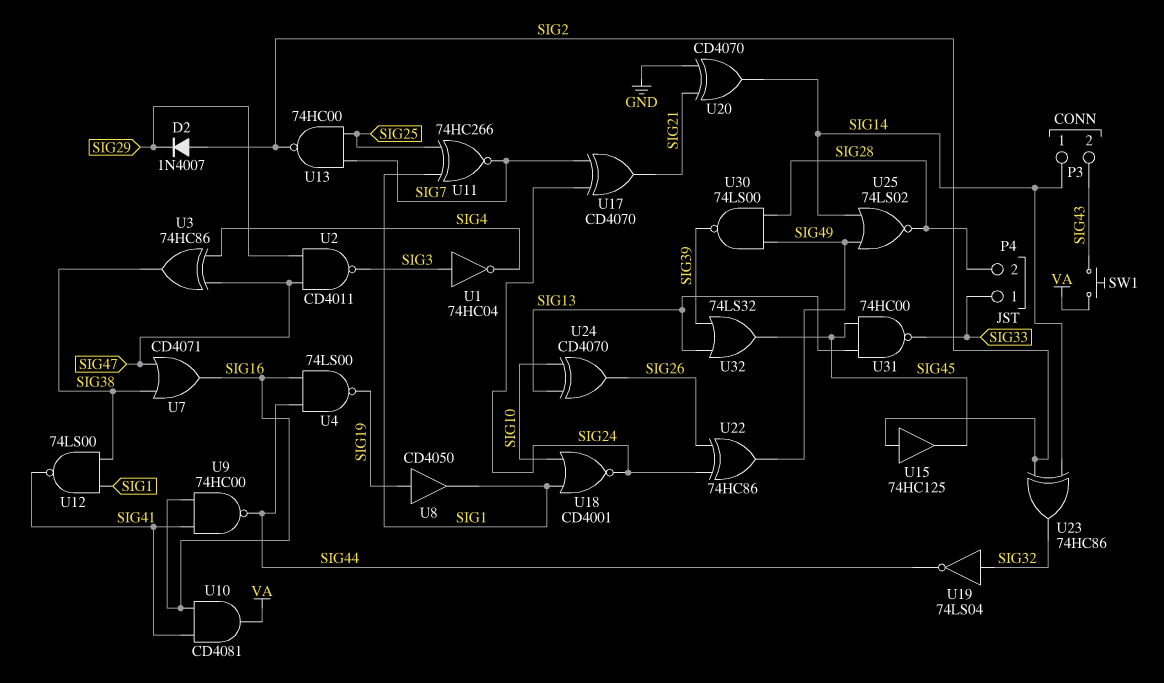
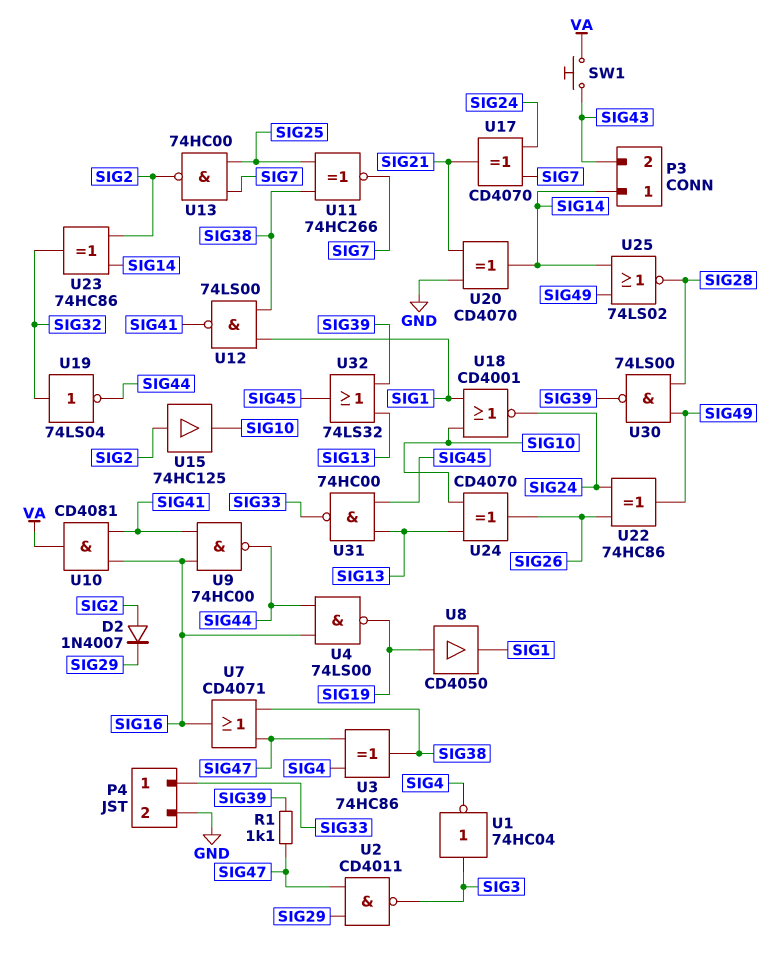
P4 pin 2: SIG28 -> GND
R1: none -> 1.1k (SIG39, SIG47)
U11: XNOR 74HC266 (in SIG1, in SIG25, out SIG7) -> XNOR 74HC266 (in SIG25, in SIG38, out SIG7)
U15: buffer 74HC125 (in SIG2, out SIG45) -> buffer 74HC125 (in SIG2, out SIG10)

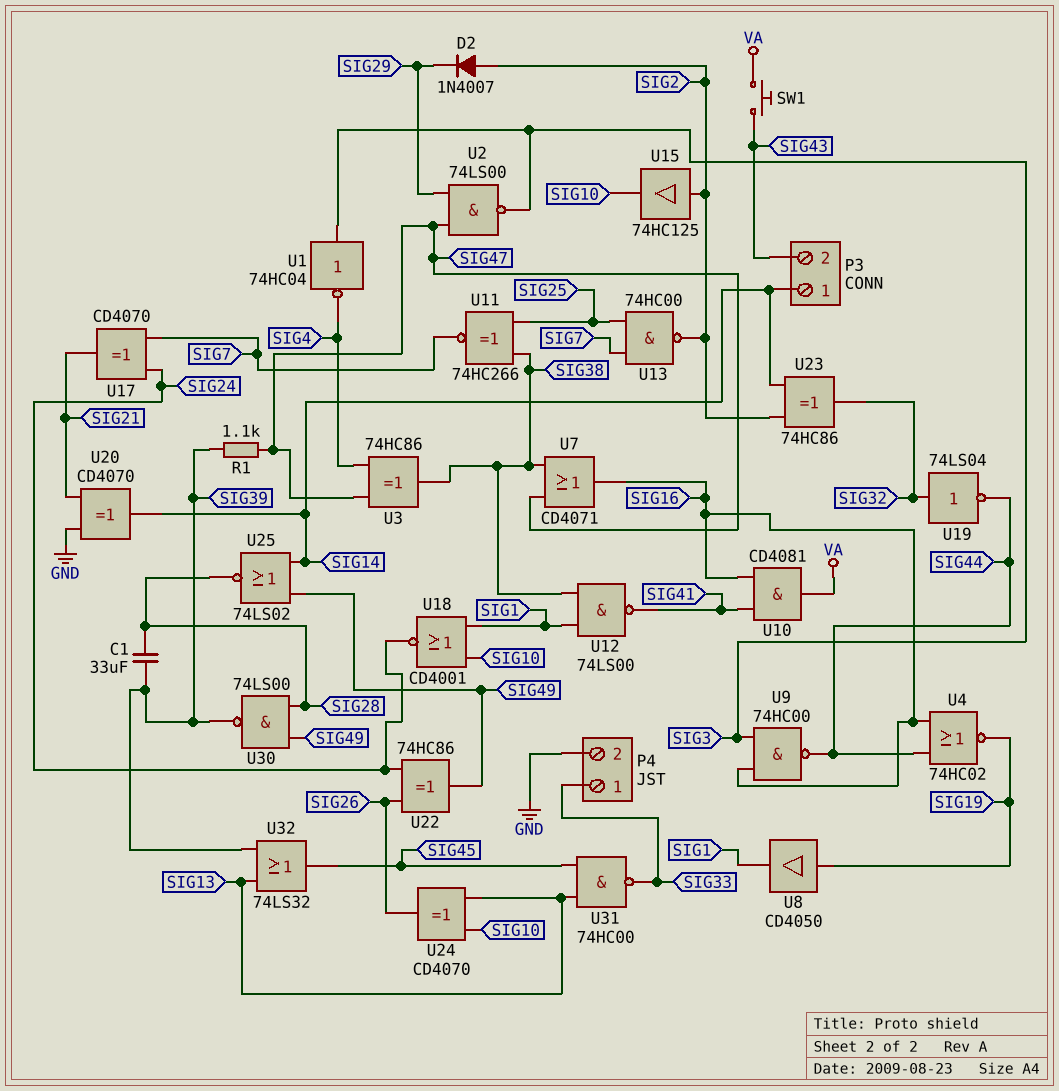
C1: none -> 33uF (SIG28, SIG39)
U2: NAND CD4011 (in SIG29, in SIG47, out SIG3) -> NAND 74LS00 (in SIG29, in SIG47, out SIG3)
U4: NAND 74LS00 (in SIG16, in SIG44, out SIG19) -> NOR 74HC02 (in SIG16, in SIG44, out SIG19)
U9: NAND 74HC00 (in SIG16, in SIG41, out SIG44) -> NAND 74HC00 (in SIG3, in SIG16, out SIG44)

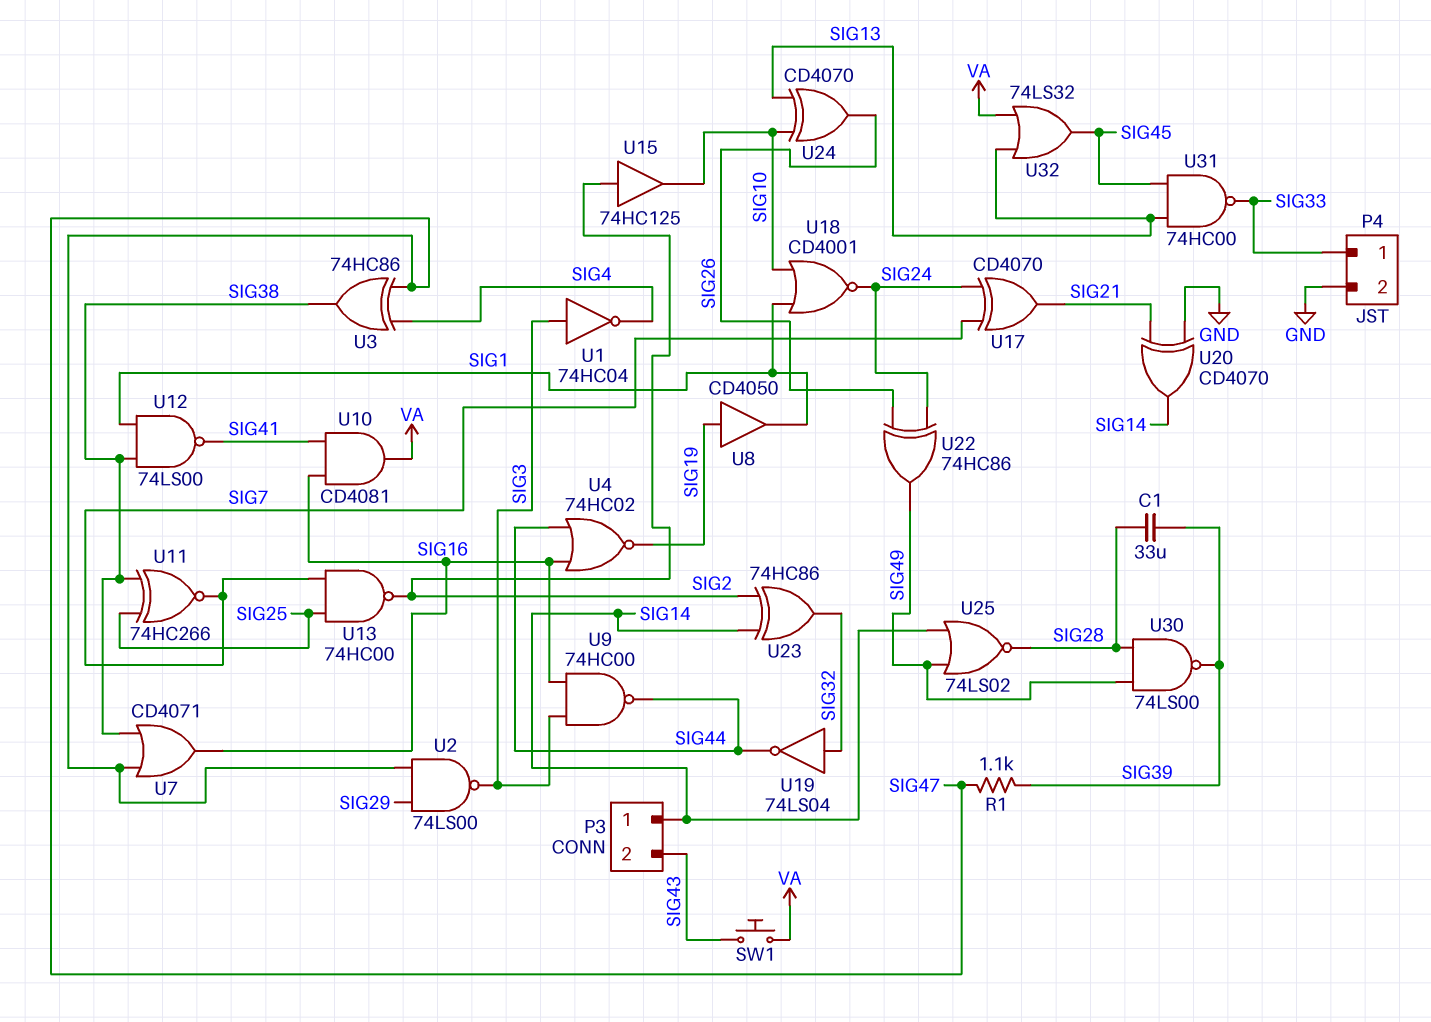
D2: diode 1N4007 (A SIG2, K SIG29) -> none
U32: OR 74LS32 (in SIG13, in SIG39, out SIG45) -> OR 74LS32 (in SIG13, in VA, out SIG45)

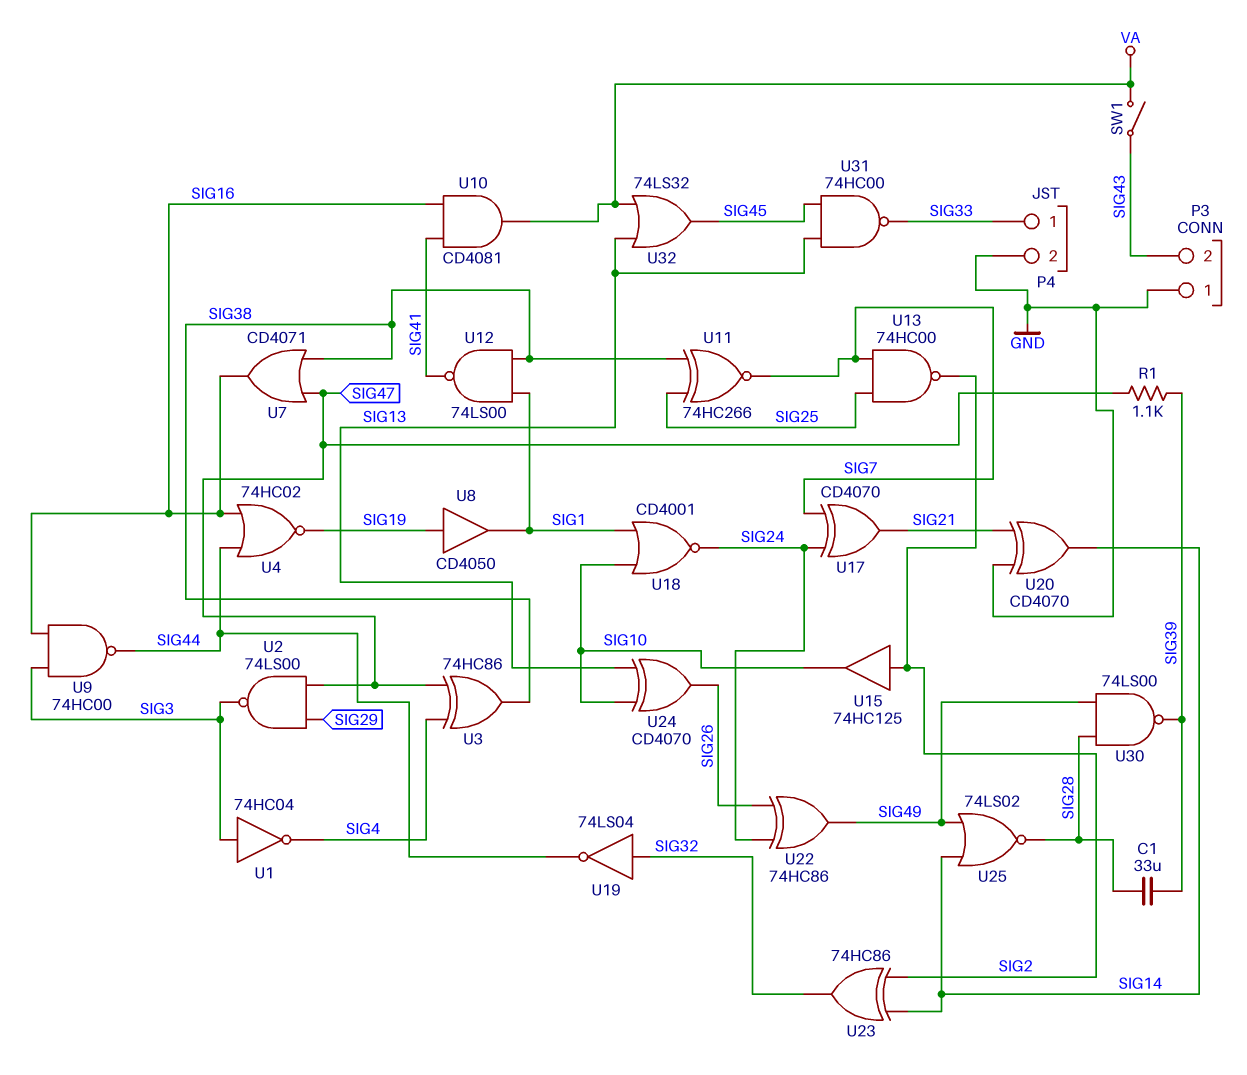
P3 pin 1: SIG14 -> GND
SW1: button (SIG43, VA) -> switch (SIG43, VA)

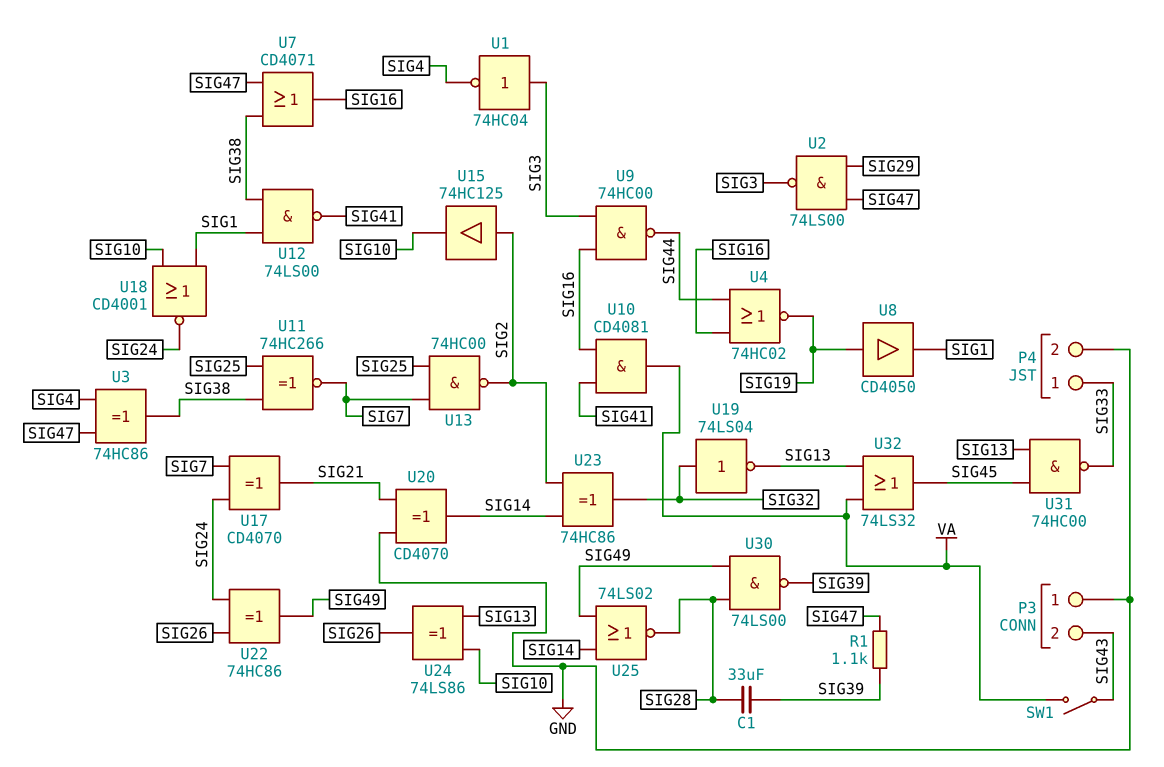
U19: NOT 74LS04 (in SIG32, out SIG44) -> NOT 74LS04 (in SIG32, out SIG13)
U24: XOR CD4070 (in SIG10, in SIG13, out SIG26) -> XOR 74LS86 (in SIG10, in SIG13, out SIG26)

